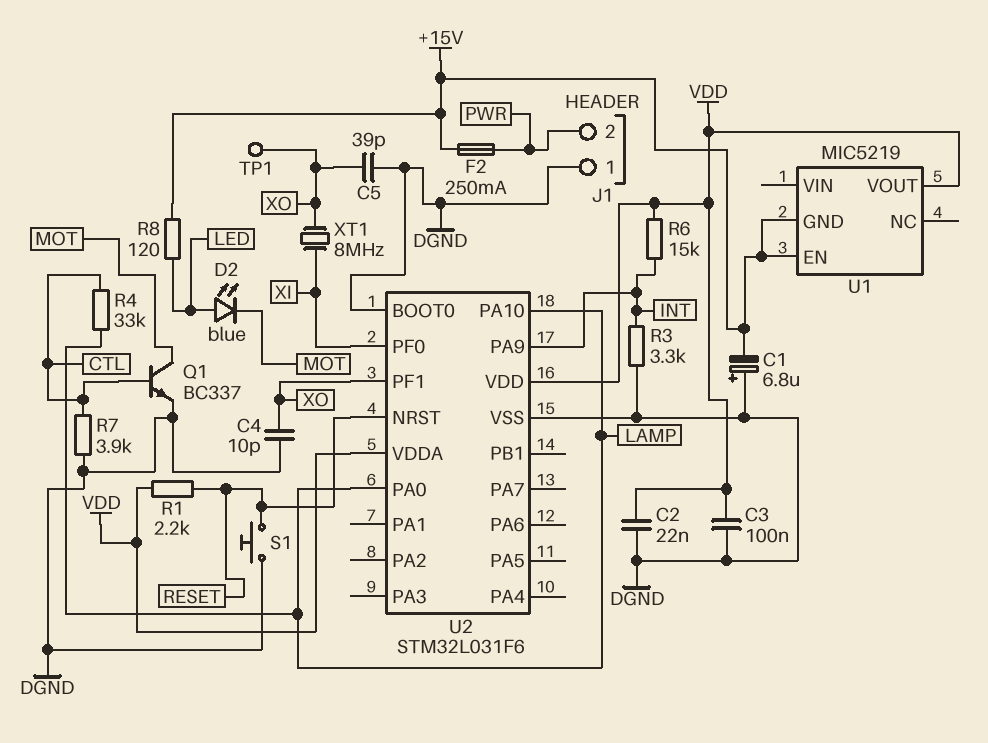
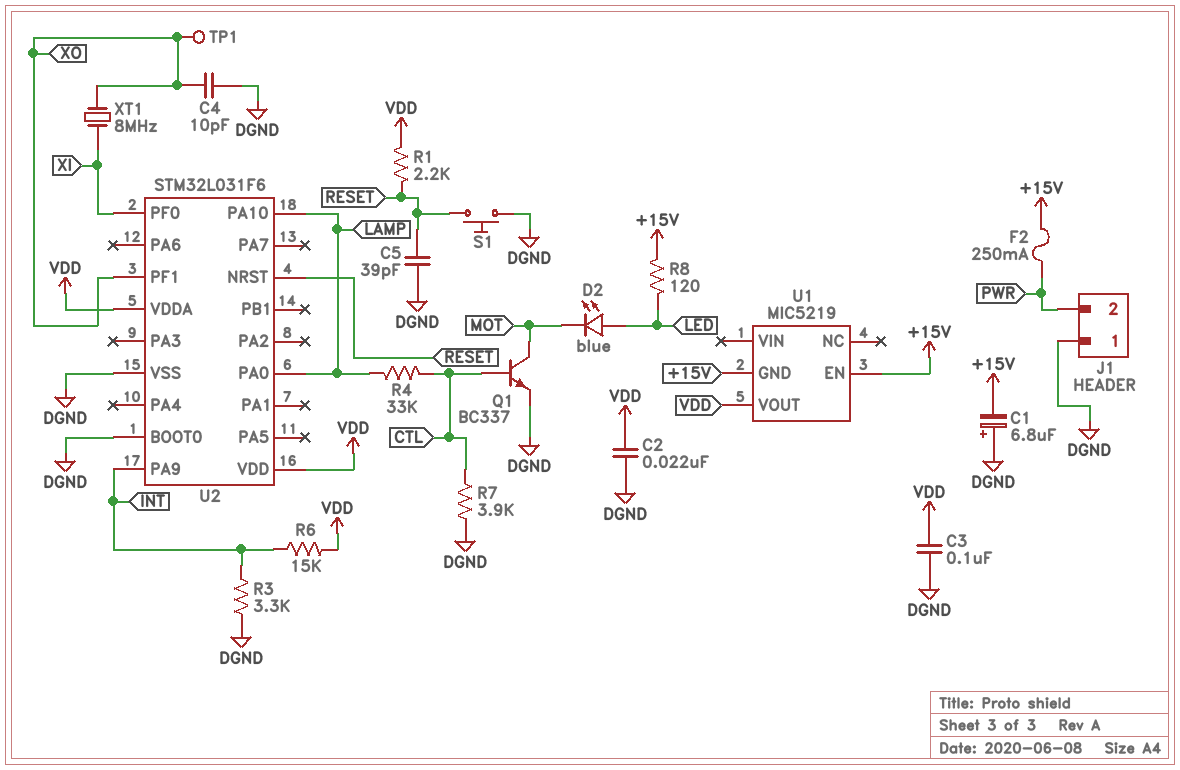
C5: 39pF (DGND, XO) -> 39pF (DGND, RESET)

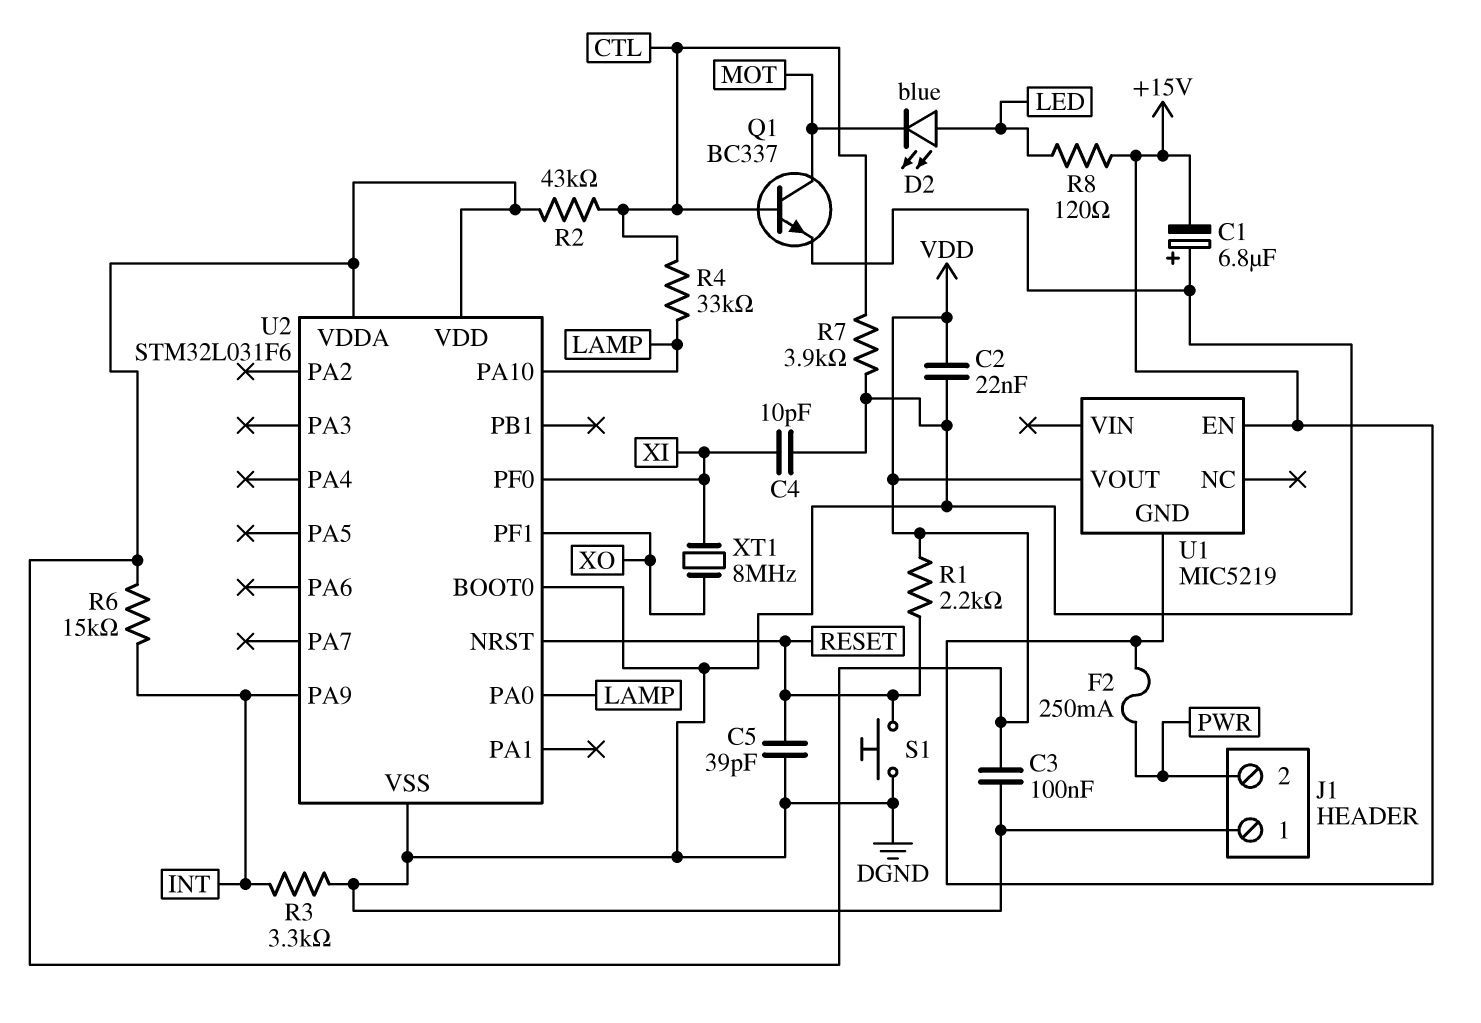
C4: 10pF (DGND, XO) -> 10pF (DGND, XI)
R2: none -> 43k (CTL, VDD)
TP1: test point (XO) -> none

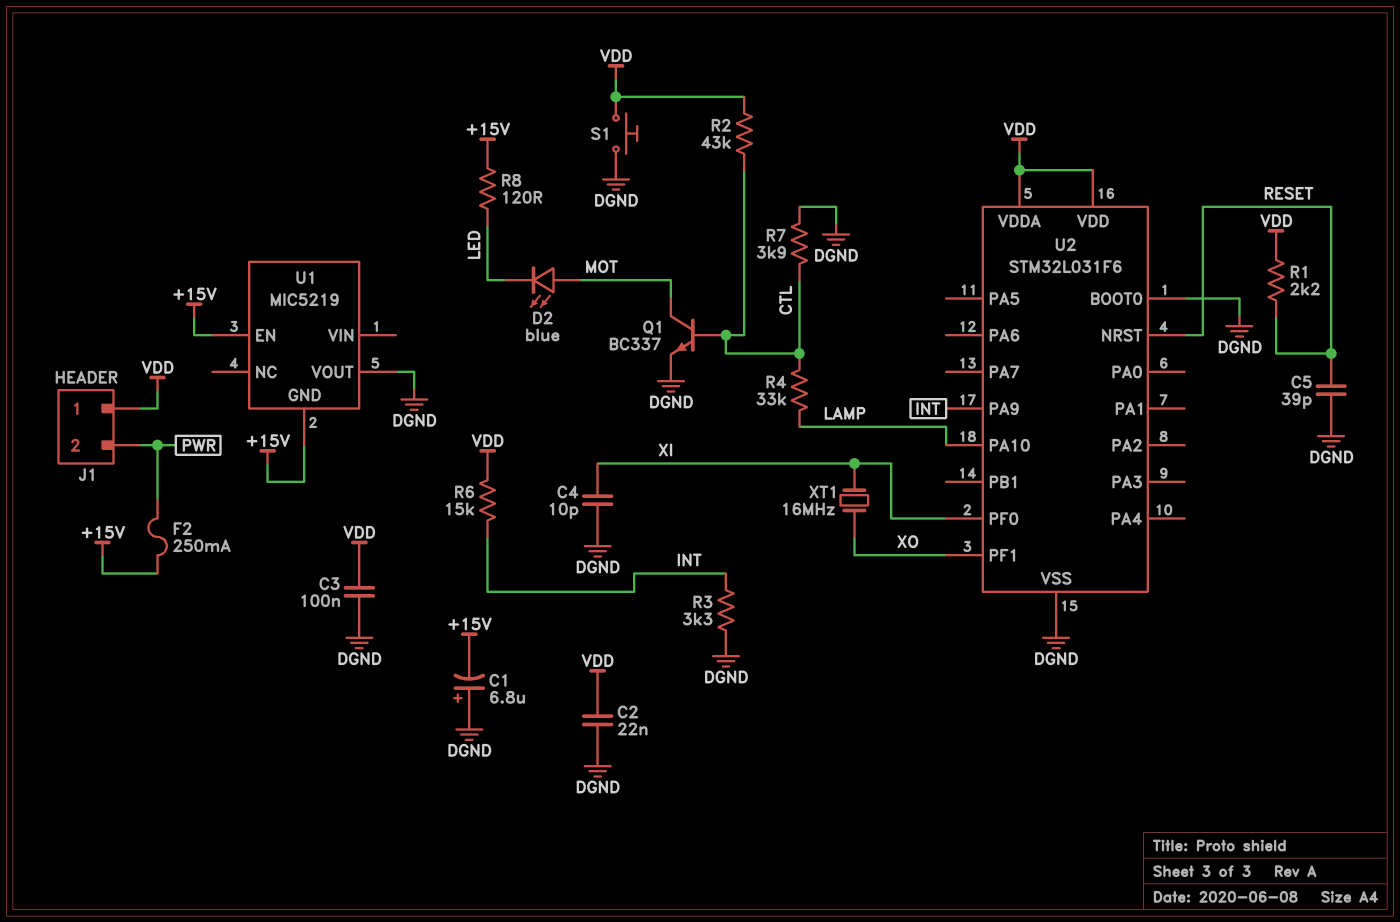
D2: LED blue (A LED, K MOT) -> LED blue (A MOT, K LED)
J1 pin 1: DGND -> VDD
S1: button (DGND, RESET) -> button (DGND, VDD)
U1 pin VOUT: VDD -> DGND
U2 pin PA0: LAMP -> none
XT1: 8MHz (XI, XO) -> 16MHz (XI, XO)

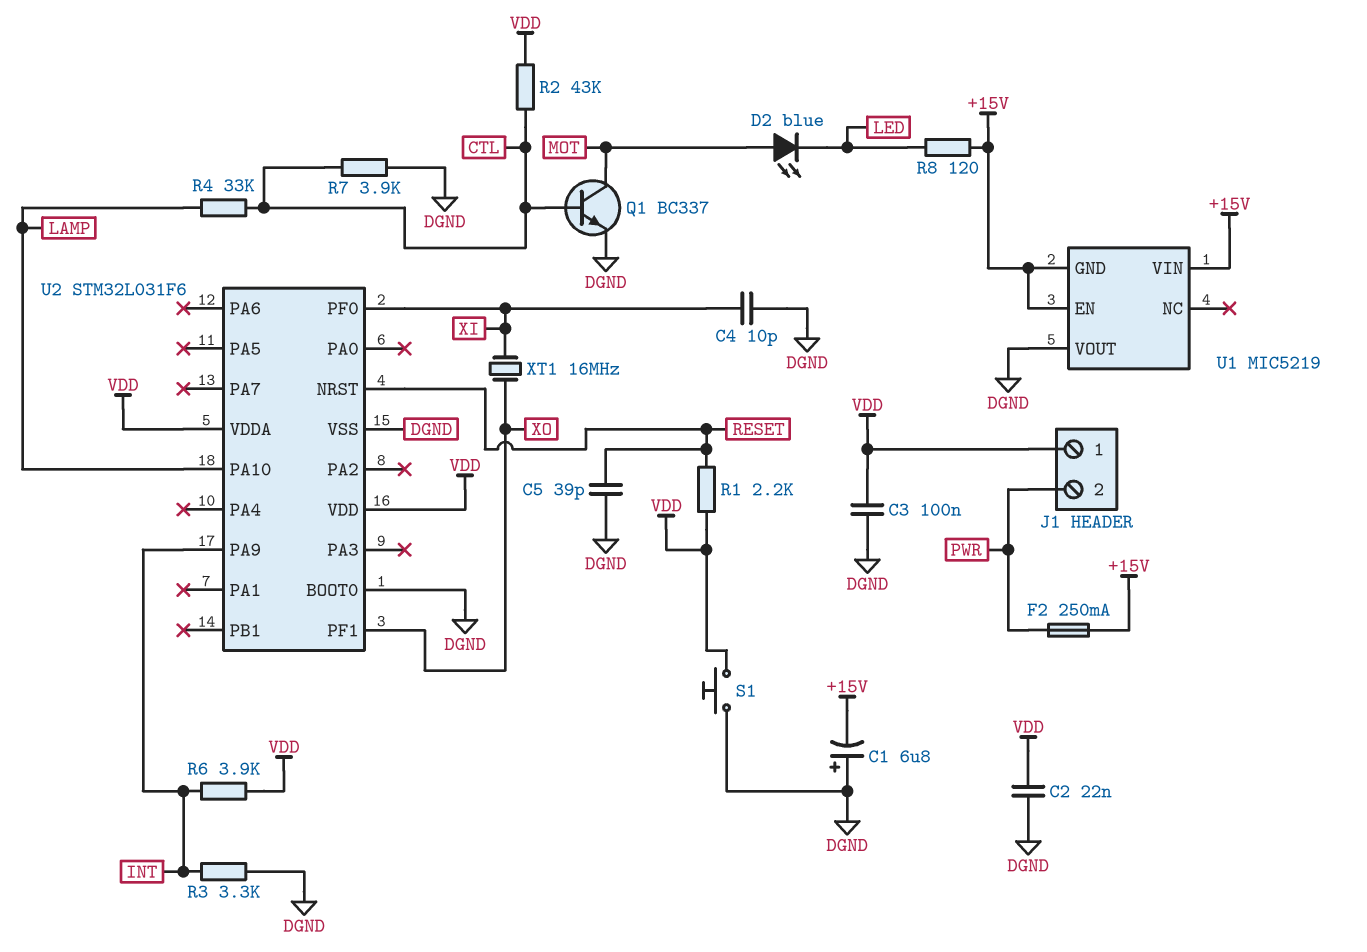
R6: 15k (INT, VDD) -> 3.9k (INT, VDD)
U1 pin VIN: none -> +15V

